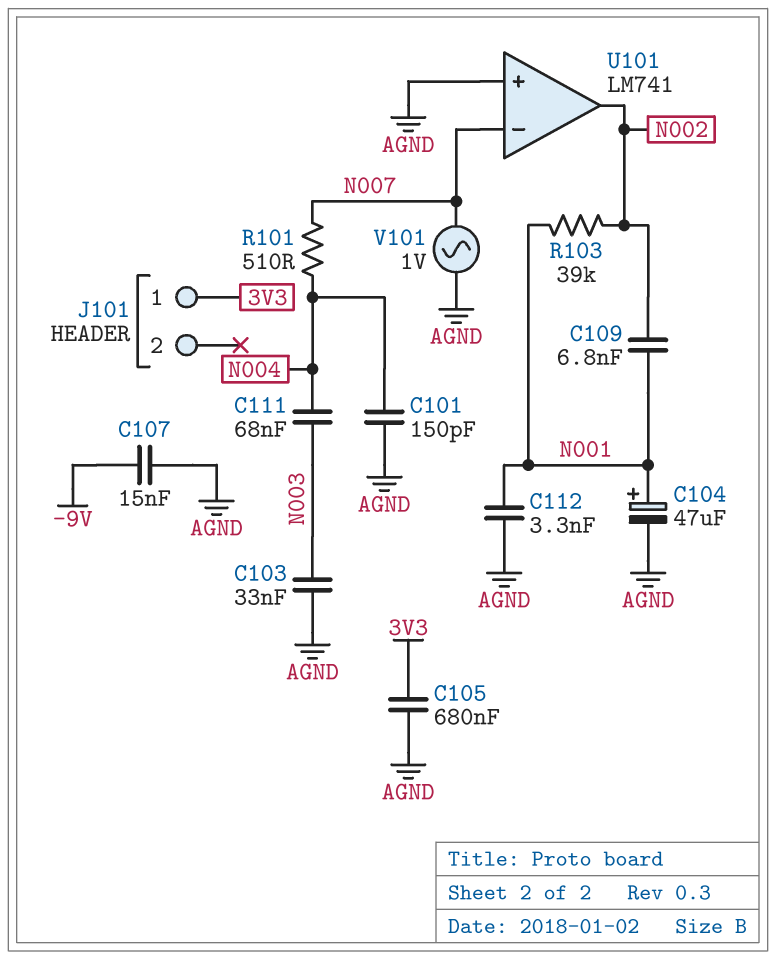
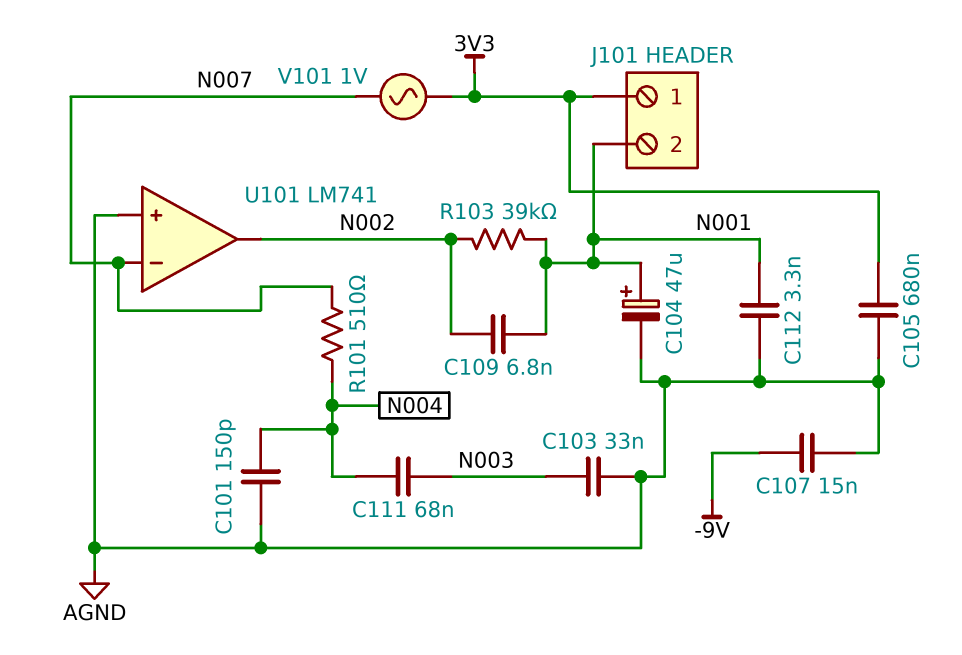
J101 pin 2: none -> N001
V101: AC 1V (AGND, N007) -> AC 1V (3V3, N007)

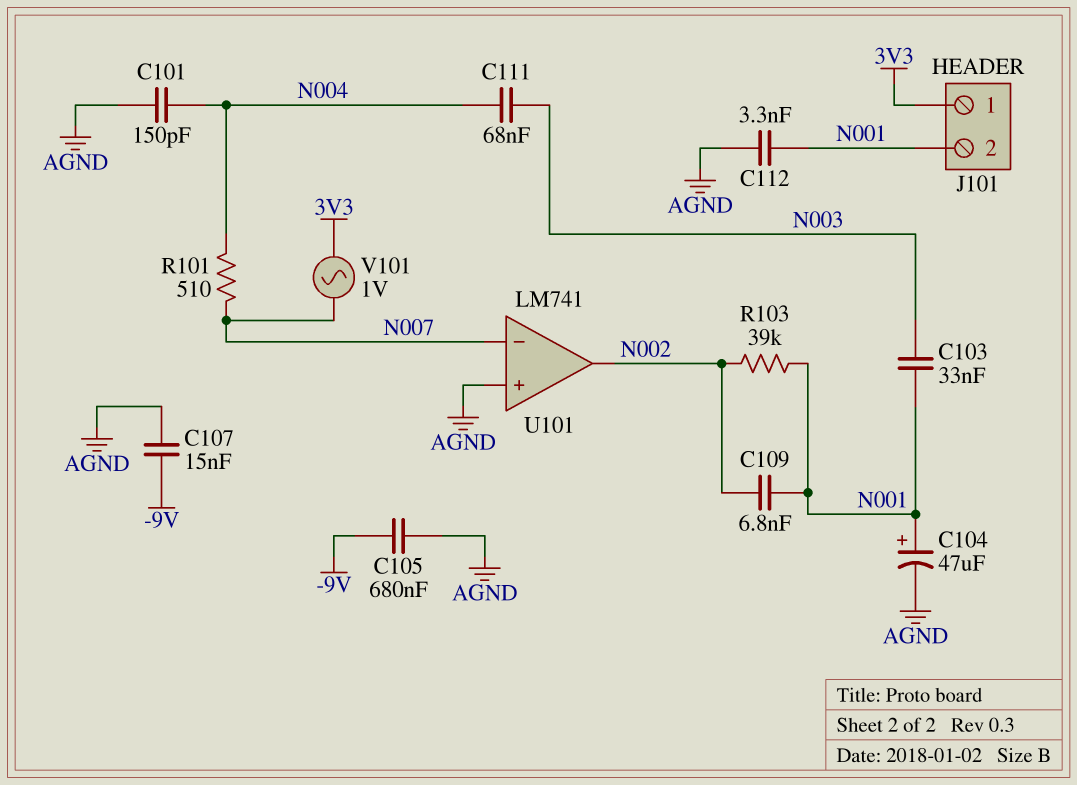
C103: 33nF (AGND, N003) -> 33nF (N001, N003)
C105: 680nF (3V3, AGND) -> 680nF (-9V, AGND)

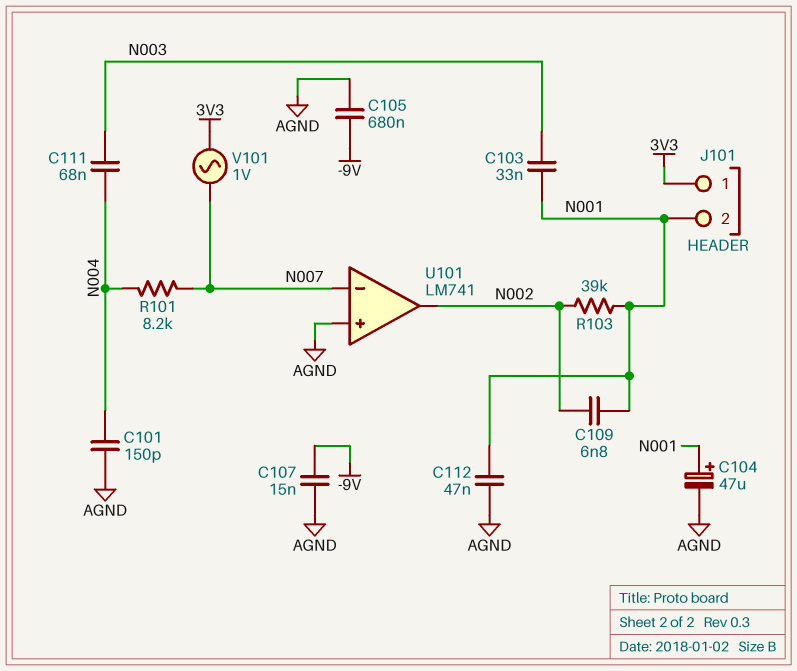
C112: 3.3nF (AGND, N001) -> 47nF (AGND, N001)
R101: 510 (N004, N007) -> 8.2k (N004, N007)

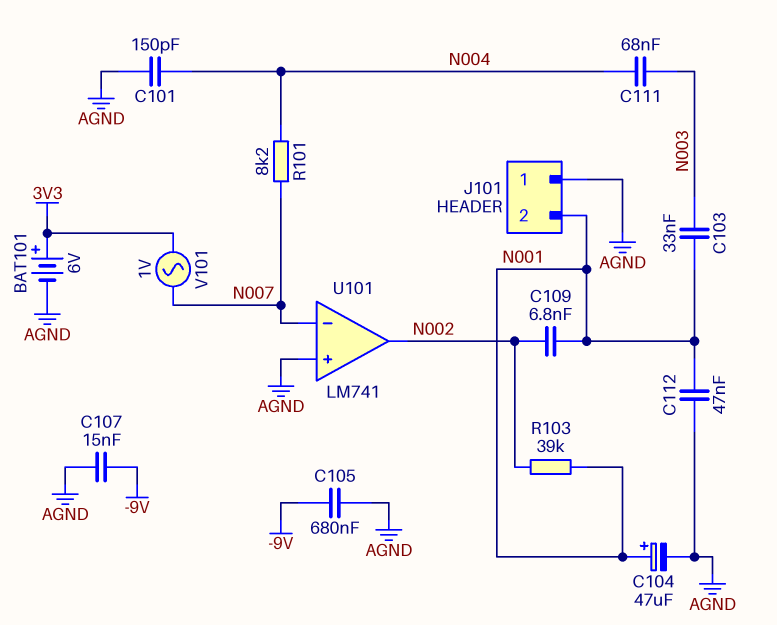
BAT101: none -> 6V (plus 3V3, minus AGND)
J101 pin 1: 3V3 -> AGND

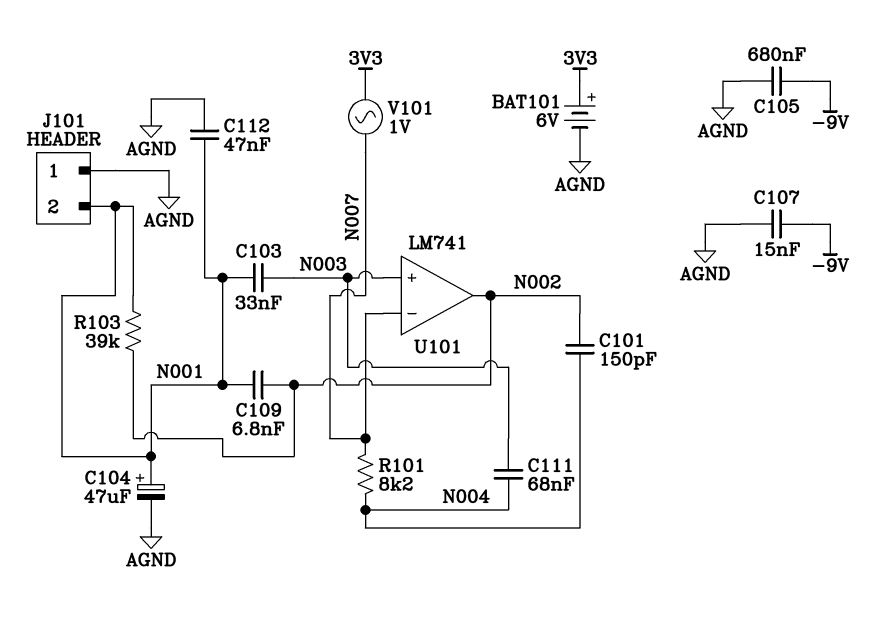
C101: 150pF (AGND, N004) -> 150pF (N002, N004)
U101 pin in+: AGND -> N003

